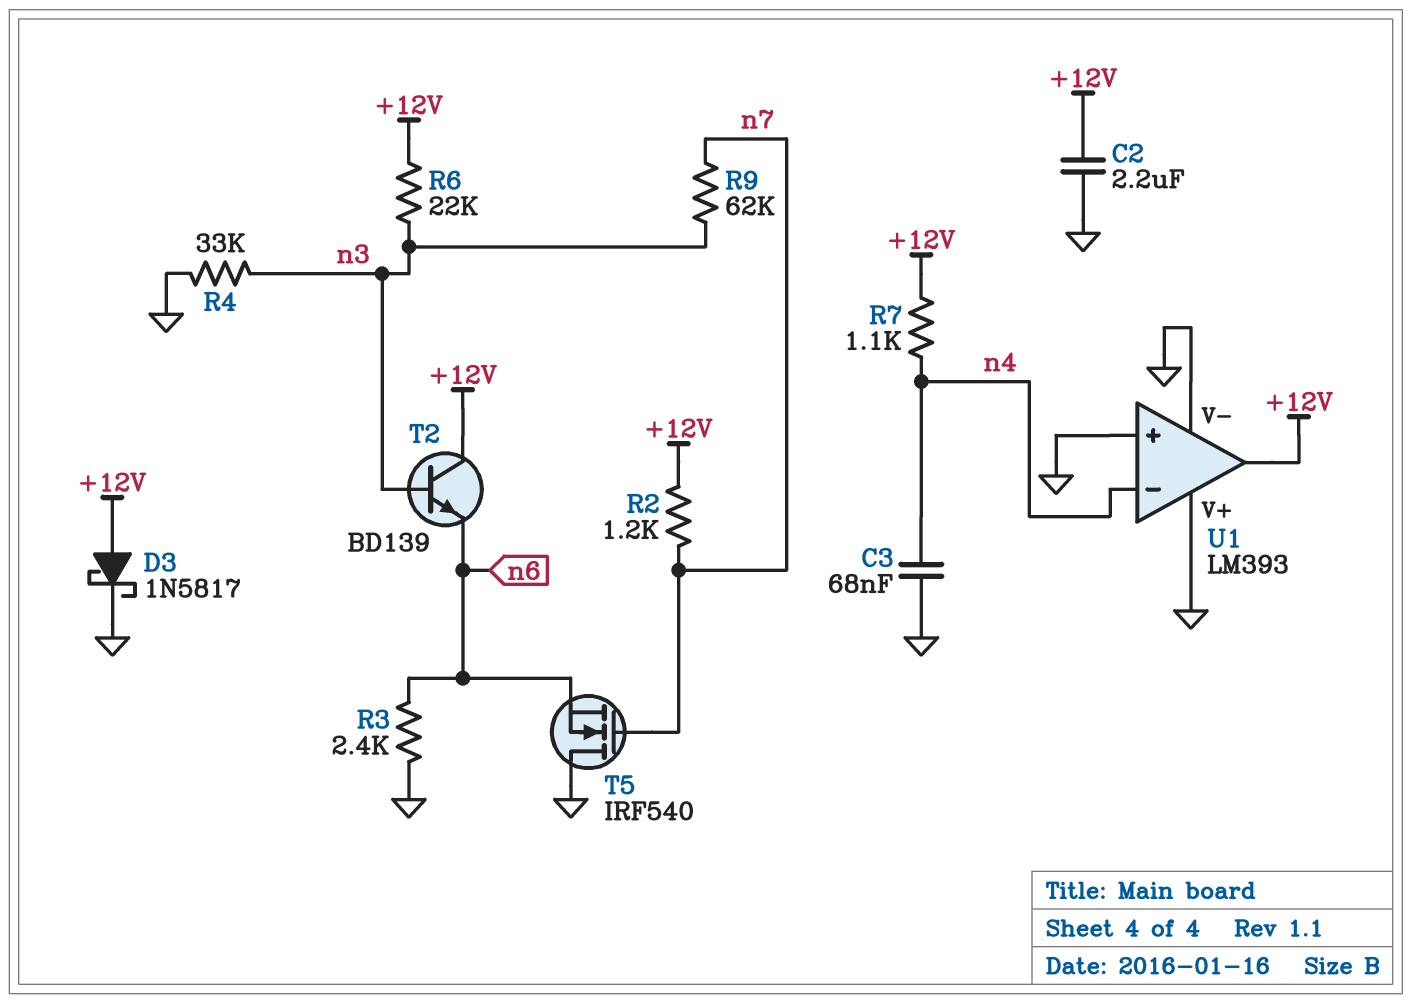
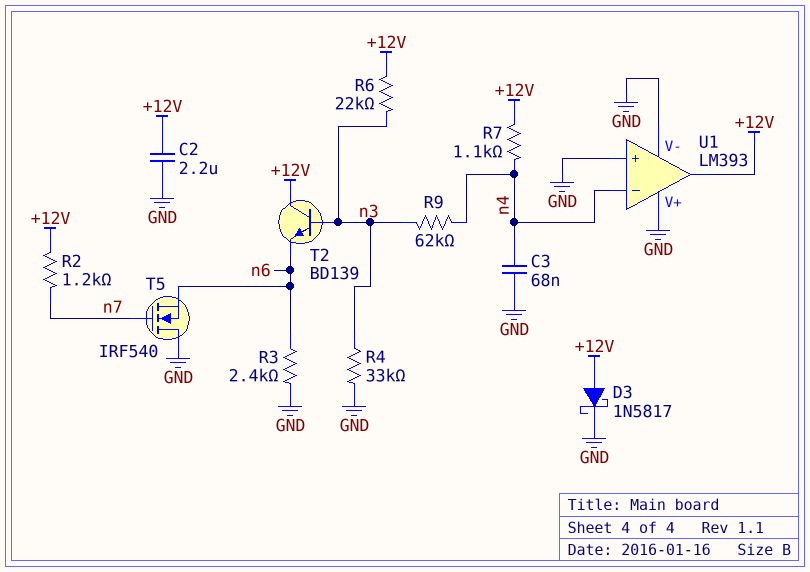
R9: 62k (n3, n7) -> 62k (n3, n4)

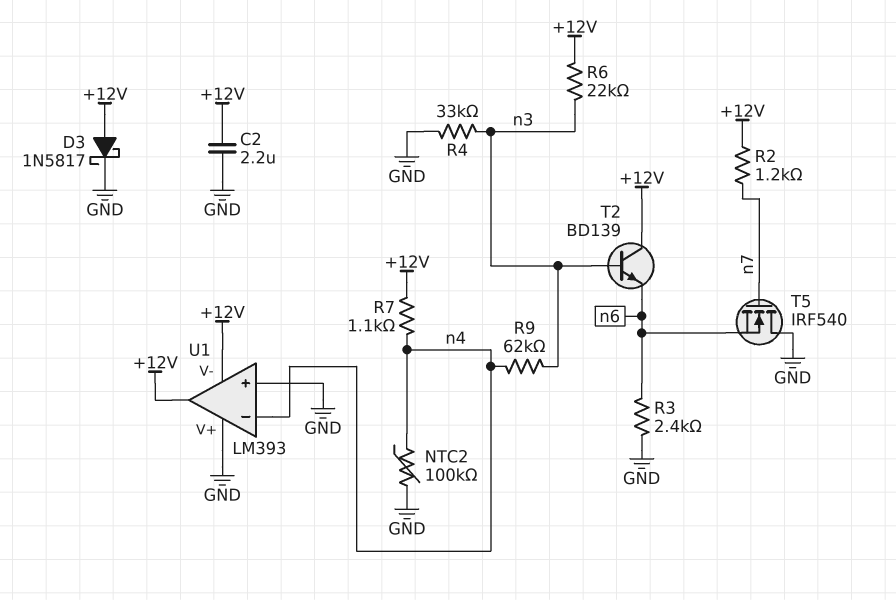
C3: 68nF (GND, n4) -> none
NTC2: none -> 100k (GND, n4)
U1 pin V-: GND -> +12V

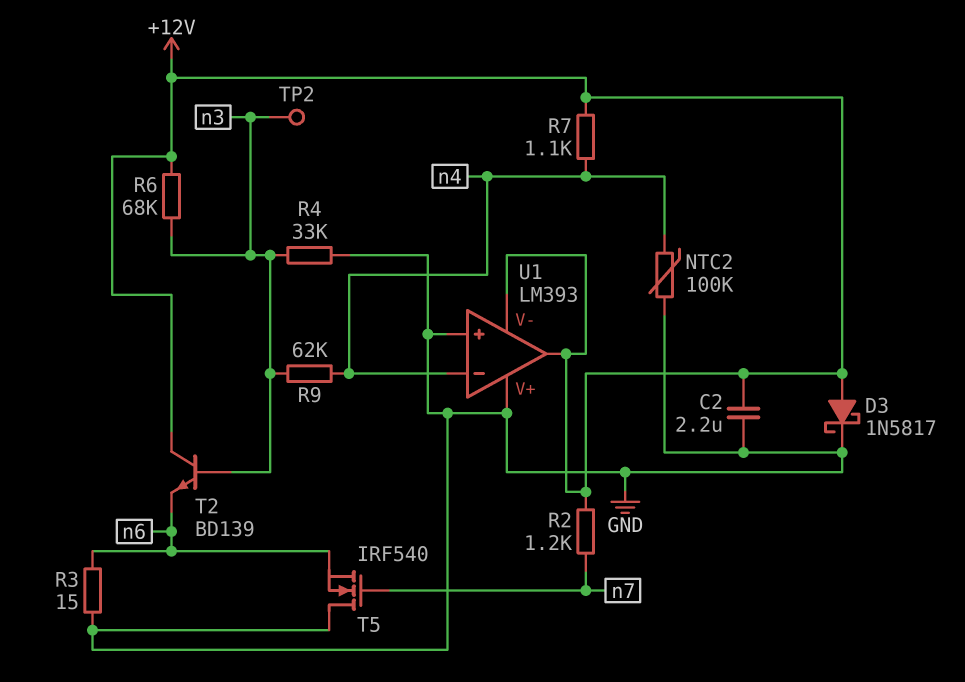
R3: 2.4k (GND, n6) -> 15 (GND, n6)
R6: 22k (+12V, n3) -> 68k (+12V, n3)
TP2: none -> test point (n3)

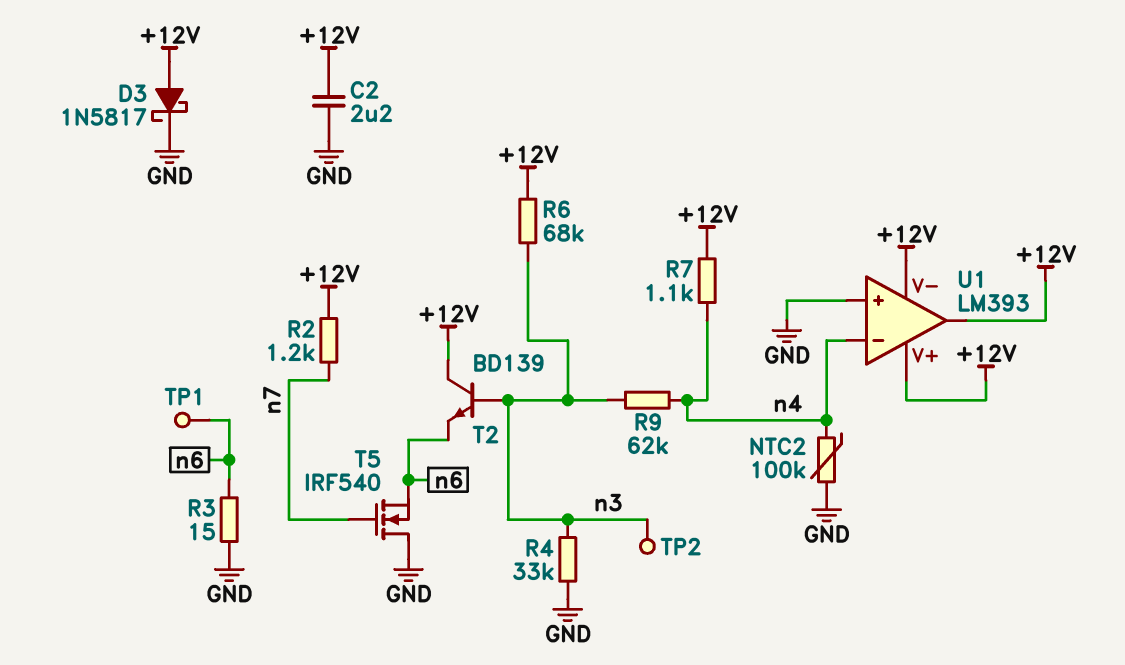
TP1: none -> test point (n6)
U1 pin V+: GND -> +12V

